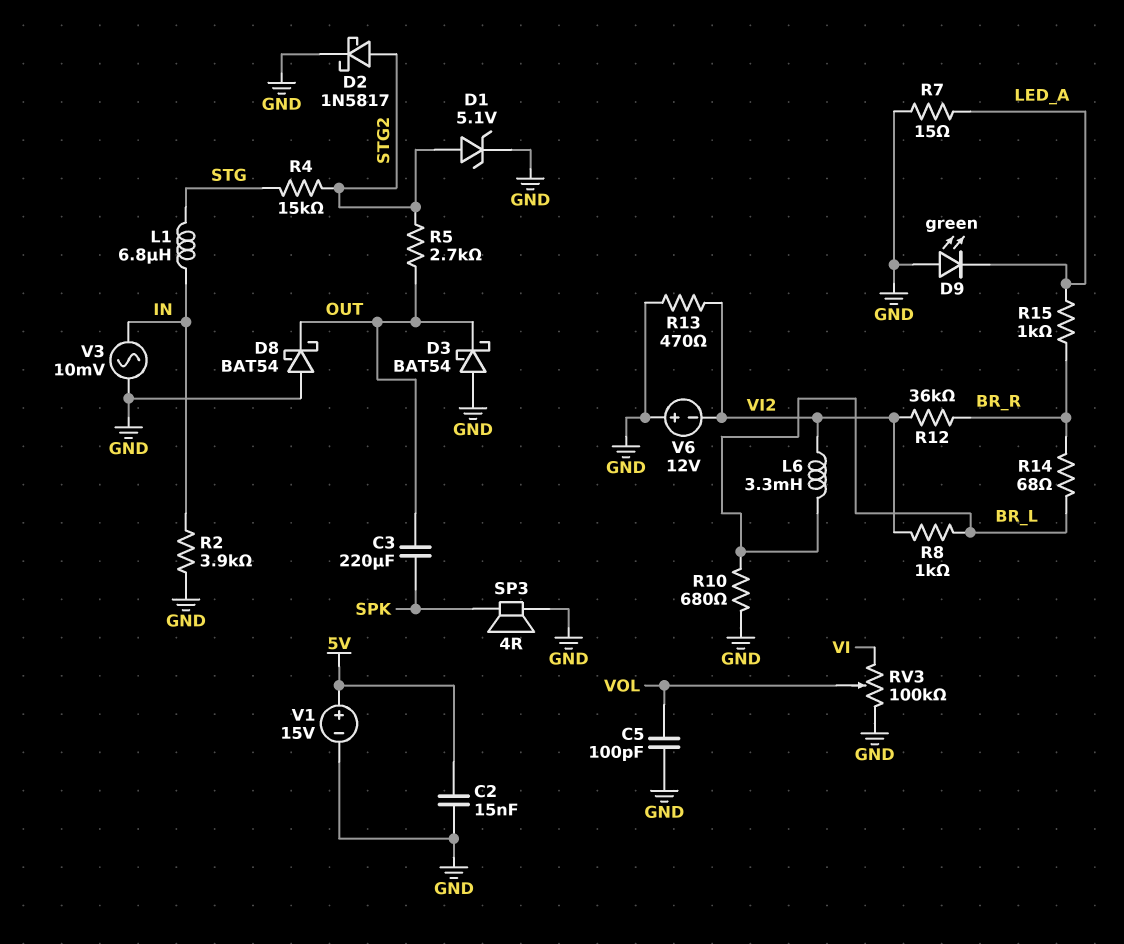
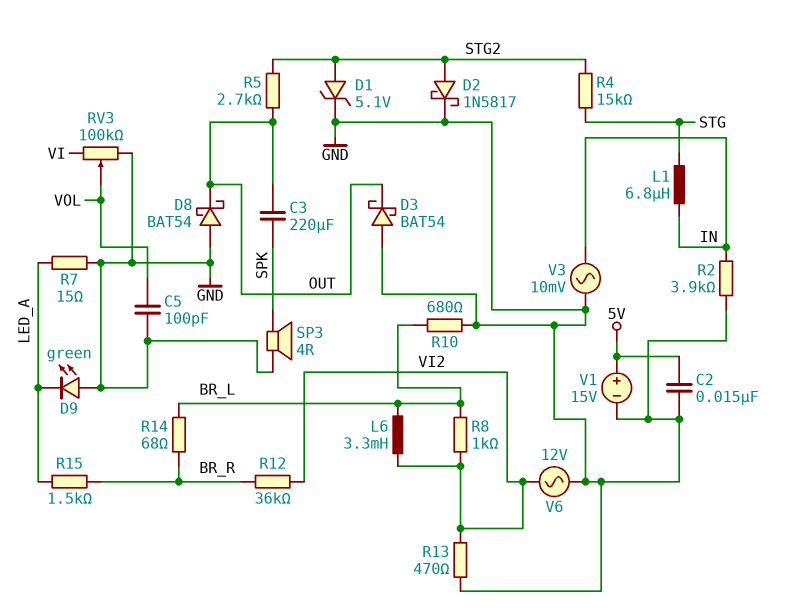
R15: 1k (BR_R, LED_A) -> 1.5k (BR_R, LED_A)
V6: 12V (plus GND, minus VI2) -> AC 12V (GND, VI2)

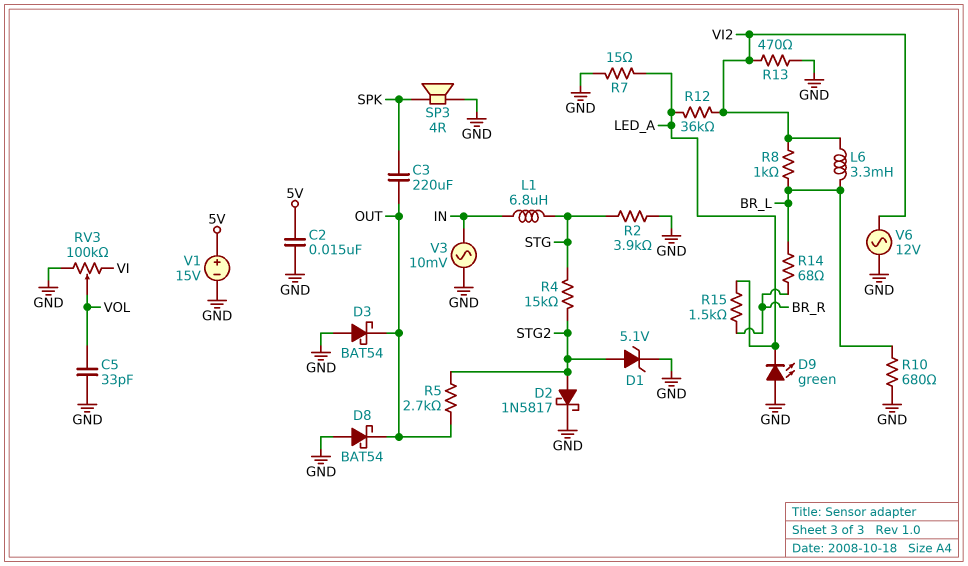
C5: 100pF (GND, VOL) -> 33pF (GND, VOL)
R2: 3.9k (GND, IN) -> 3.9k (GND, STG)
R12: 36k (BR_R, VI2) -> 36k (LED_A, VI2)

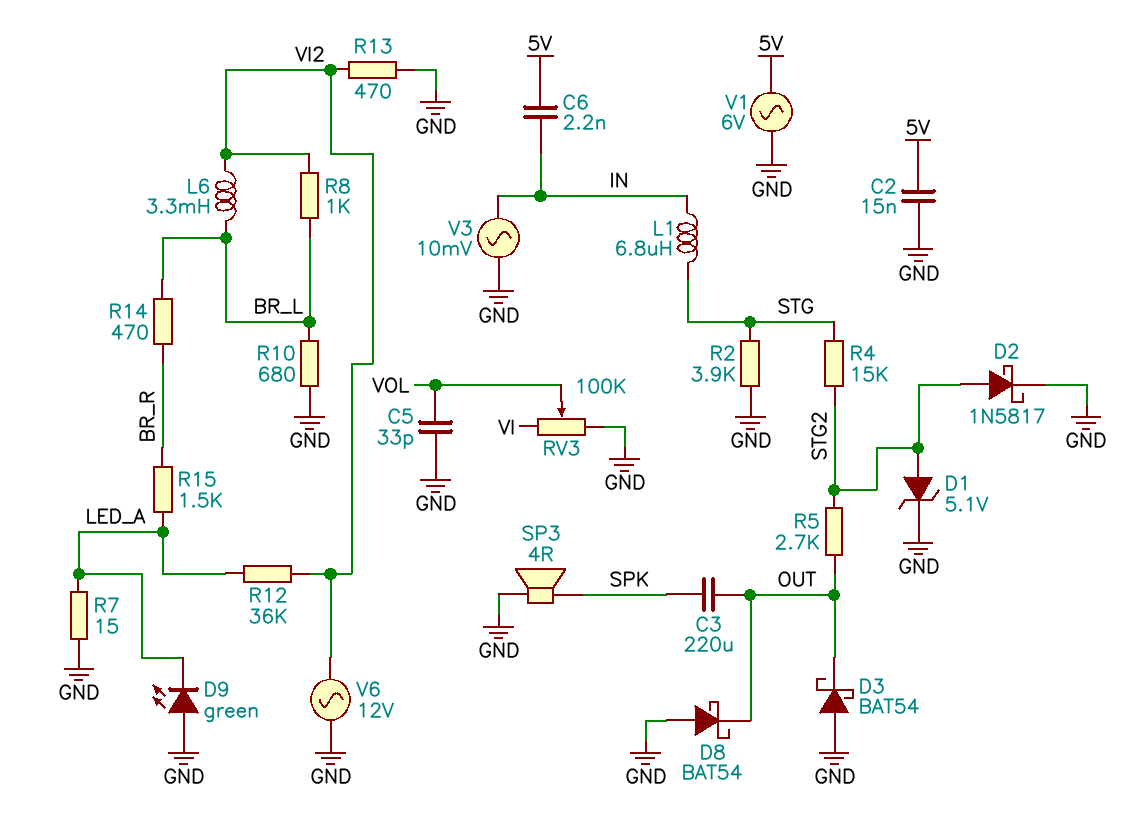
C6: none -> 2.2nF (5V, IN)
R14: 68 (BR_L, BR_R) -> 470 (BR_L, BR_R)
V1: 15V (plus 5V, minus GND) -> AC 6V (5V, GND)

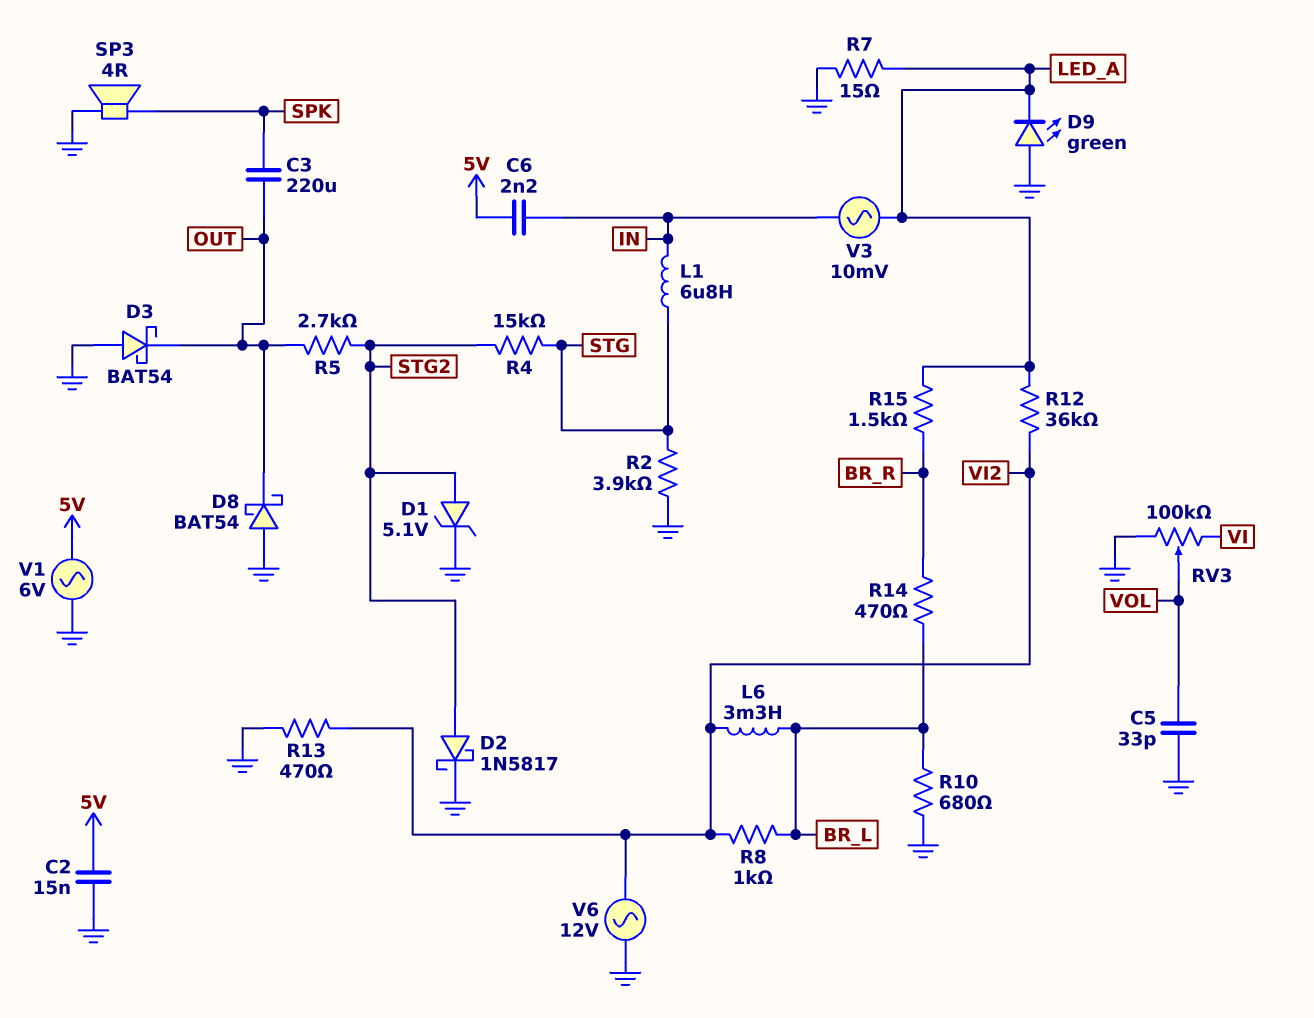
V3: AC 10mV (GND, IN) -> AC 10mV (IN, LED_A)

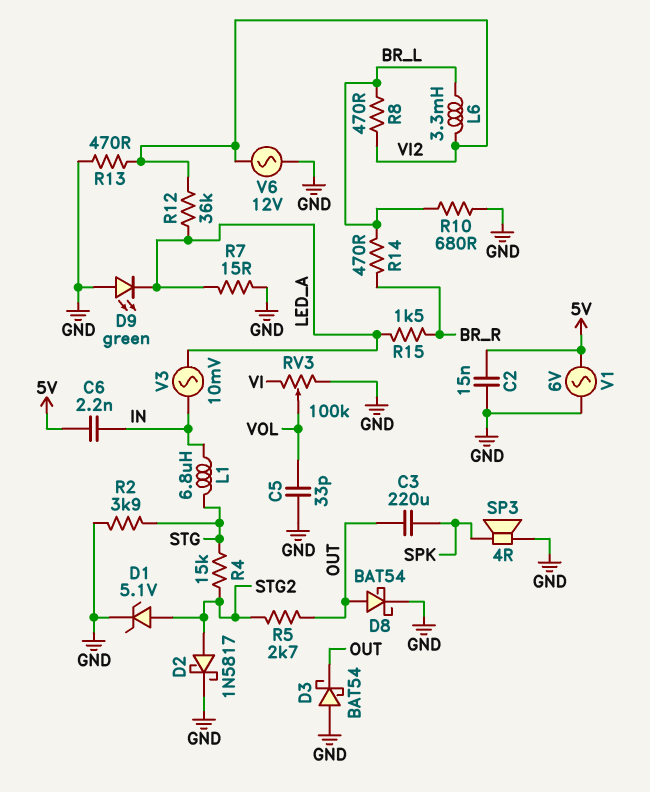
D8: schottky BAT54 (A GND, K OUT) -> schottky BAT54 (A OUT, K GND)
R8: 1k (BR_L, VI2) -> 470 (BR_L, VI2)

